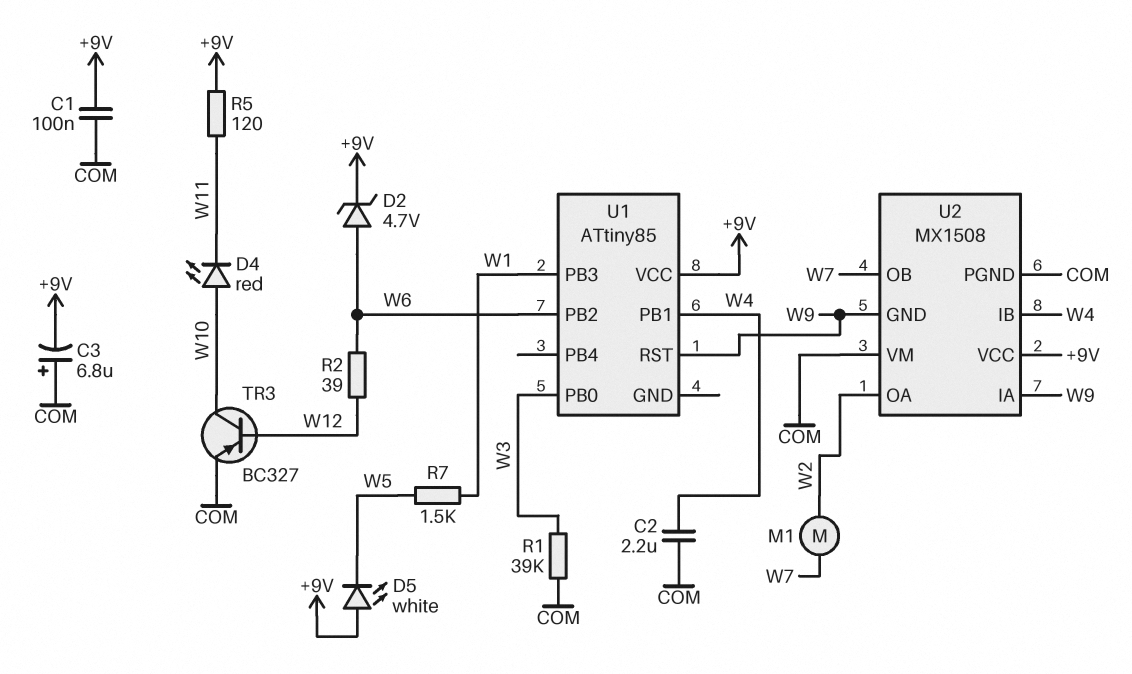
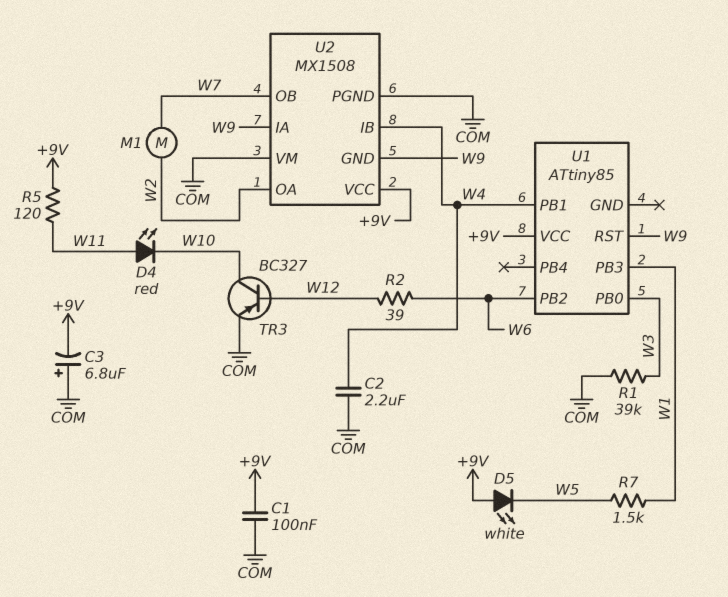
D2: zener 4.7V (A W6, K +9V) -> none
D4: LED red (A W10, K W11) -> LED red (A W11, K W10)

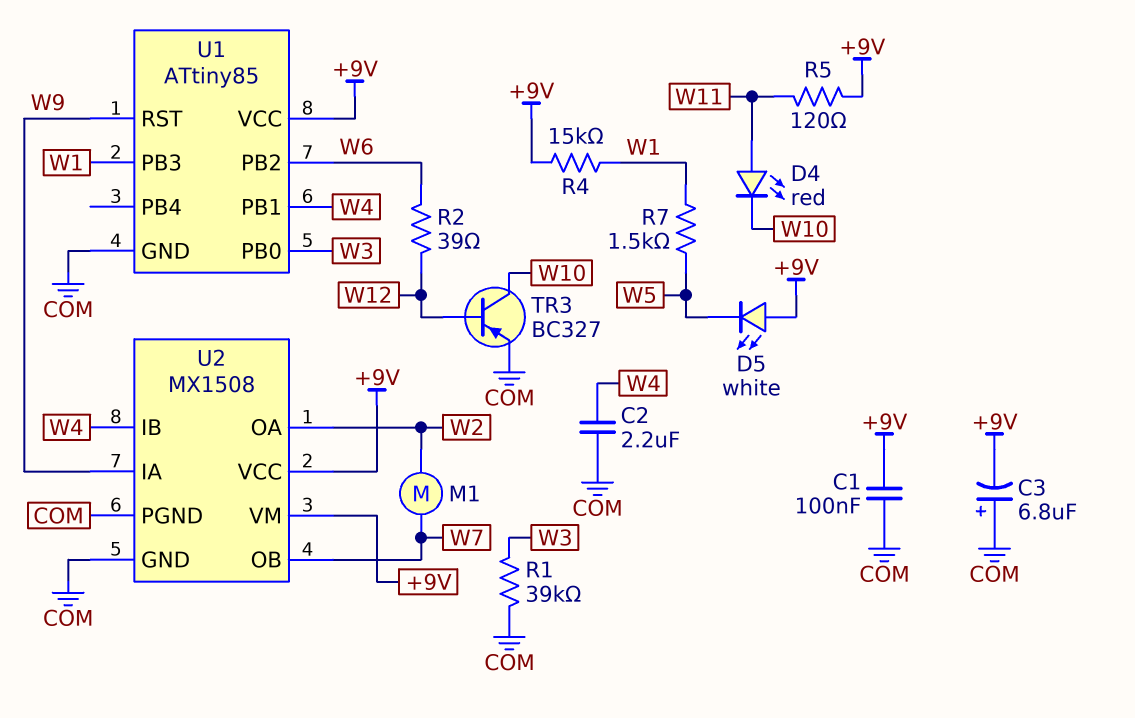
R4: none -> 15k (+9V, W1)
U1 pin GND: none -> COM
U2 pin GND: W9 -> COM
U2 pin VM: COM -> +9V

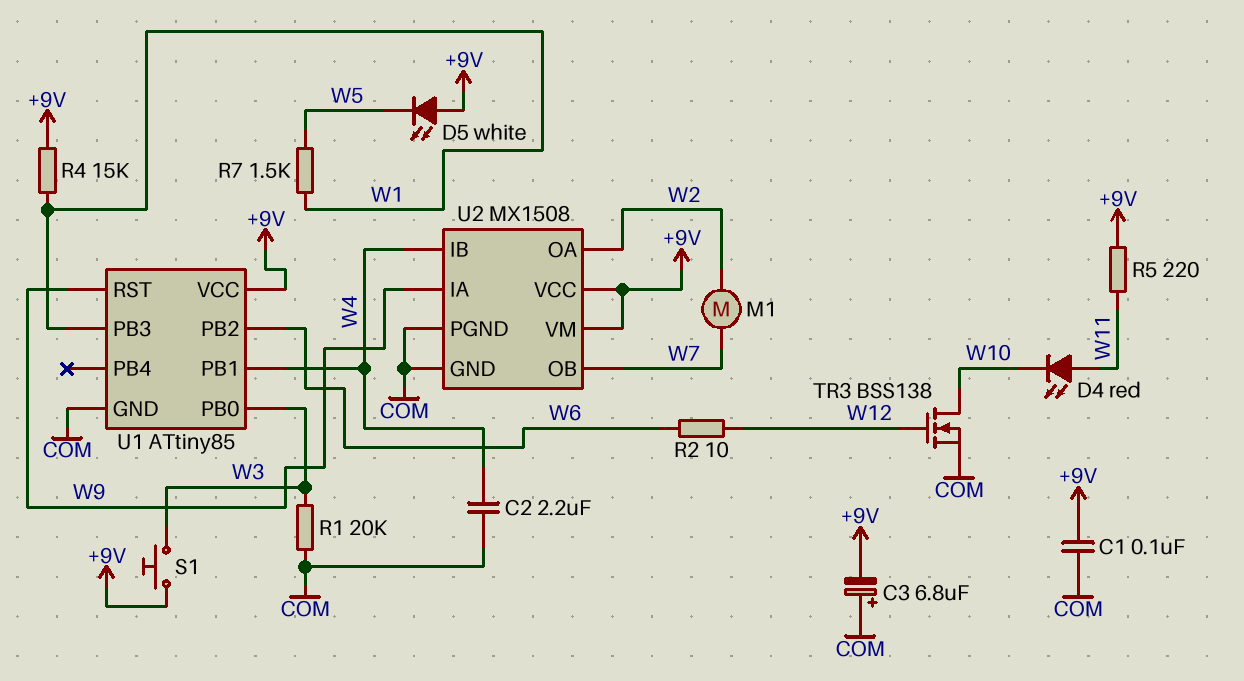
R1: 39k (COM, W3) -> 20k (COM, W3)
R2: 39 (W6, W12) -> 10 (W6, W12)
R5: 120 (+9V, W11) -> 220 (+9V, W11)
S1: none -> button (+9V, W3)
TR3: PNP BC327 (B W12, C W10, E COM) -> NMOS BSS138 (G W12, D W10, S COM)

